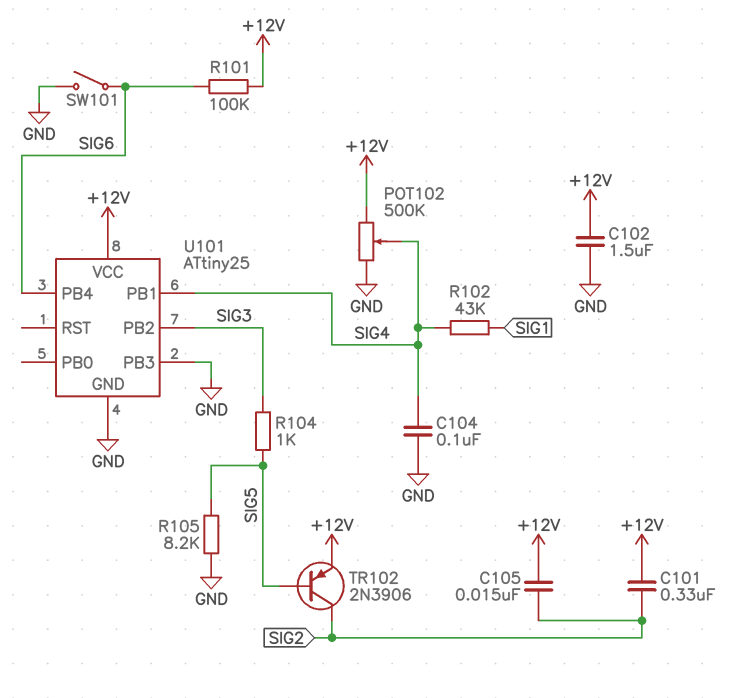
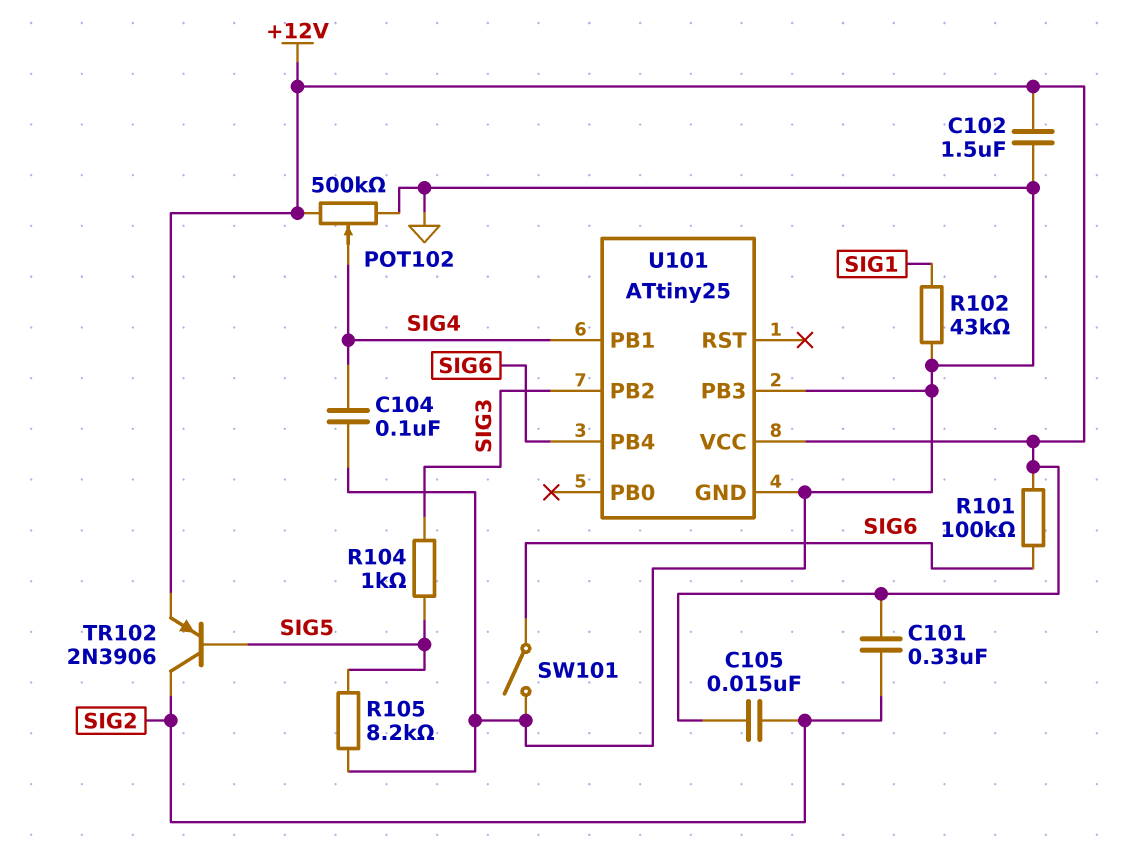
R102: 43k (SIG1, SIG4) -> 43k (GND, SIG1)

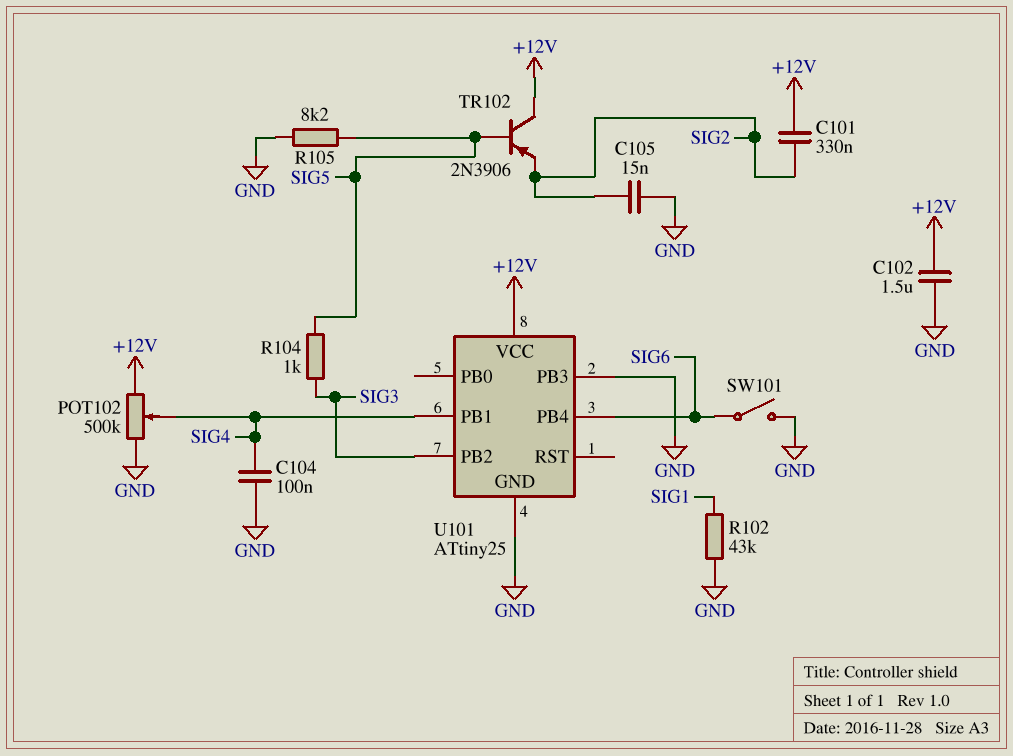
C105: 15nF (+12V, SIG2) -> 15nF (GND, SIG2)
R101: 100k (+12V, SIG6) -> none
TR102: PNP 2N3906 (B SIG5, C SIG2, E +12V) -> PNP 2N3906 (B SIG5, C +12V, E SIG2)

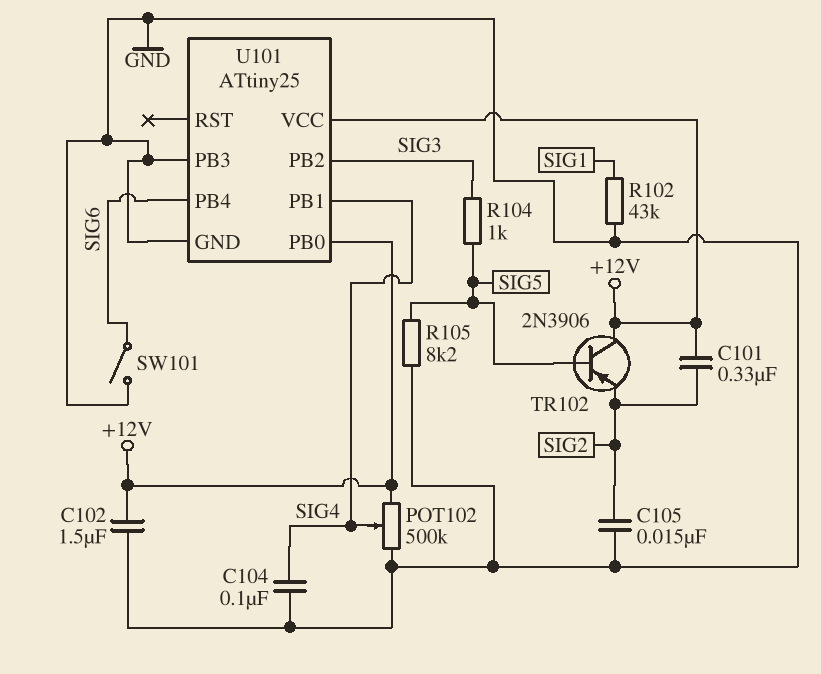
U101 pin PB0: none -> +12V

